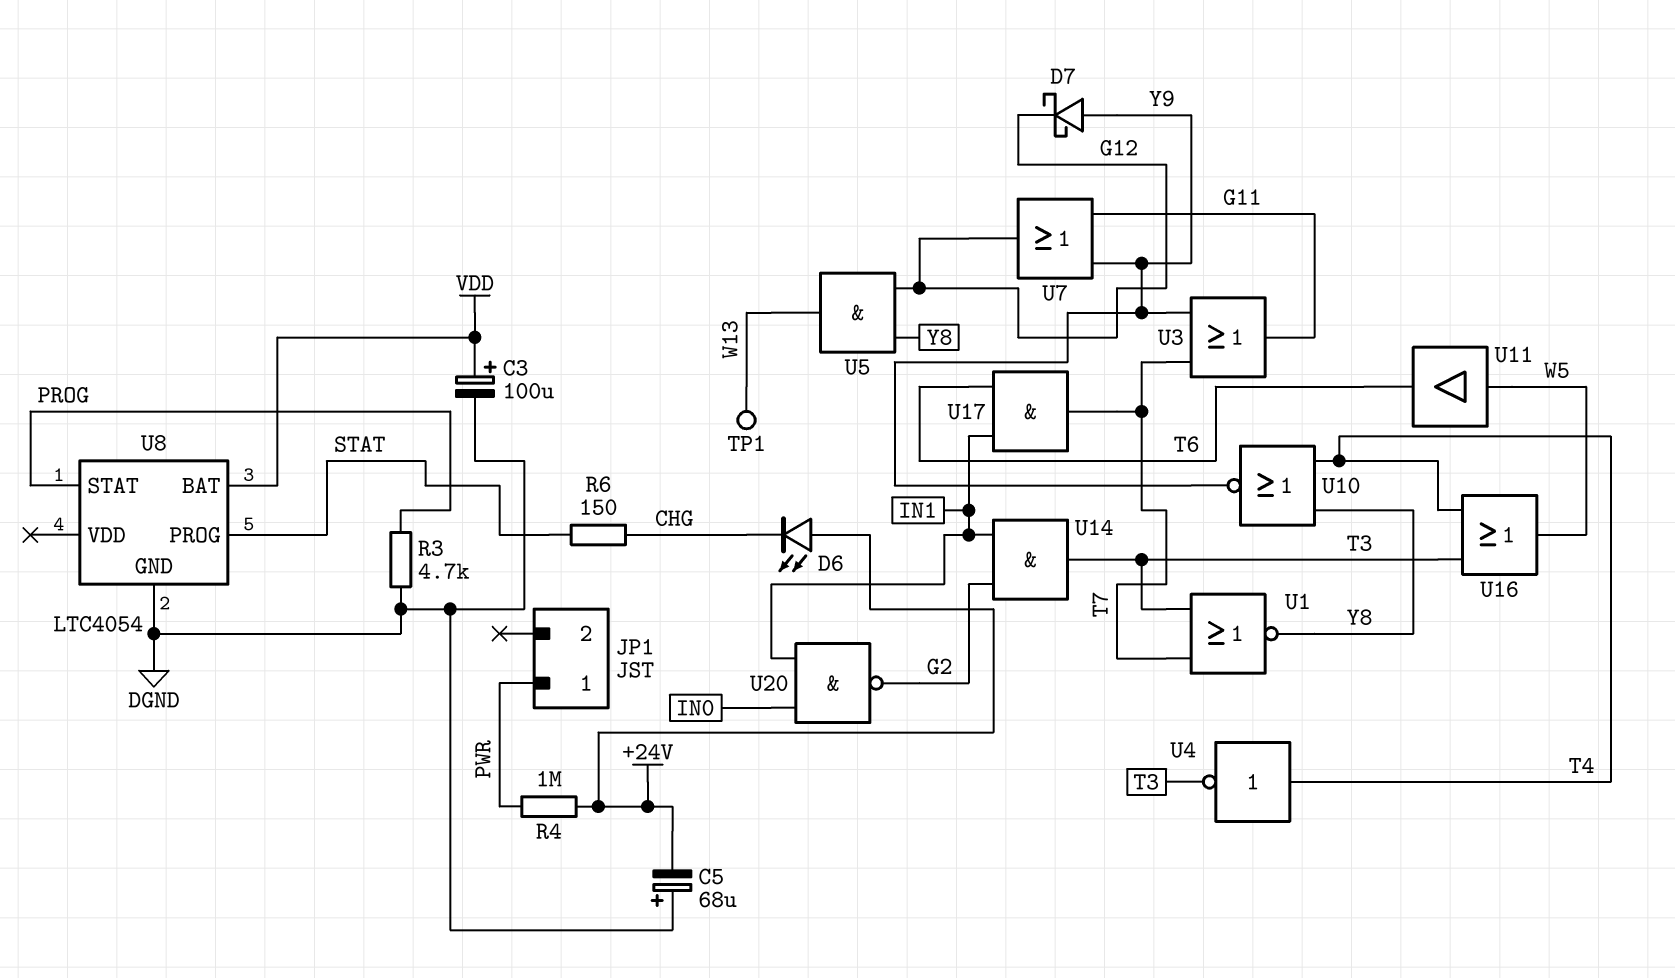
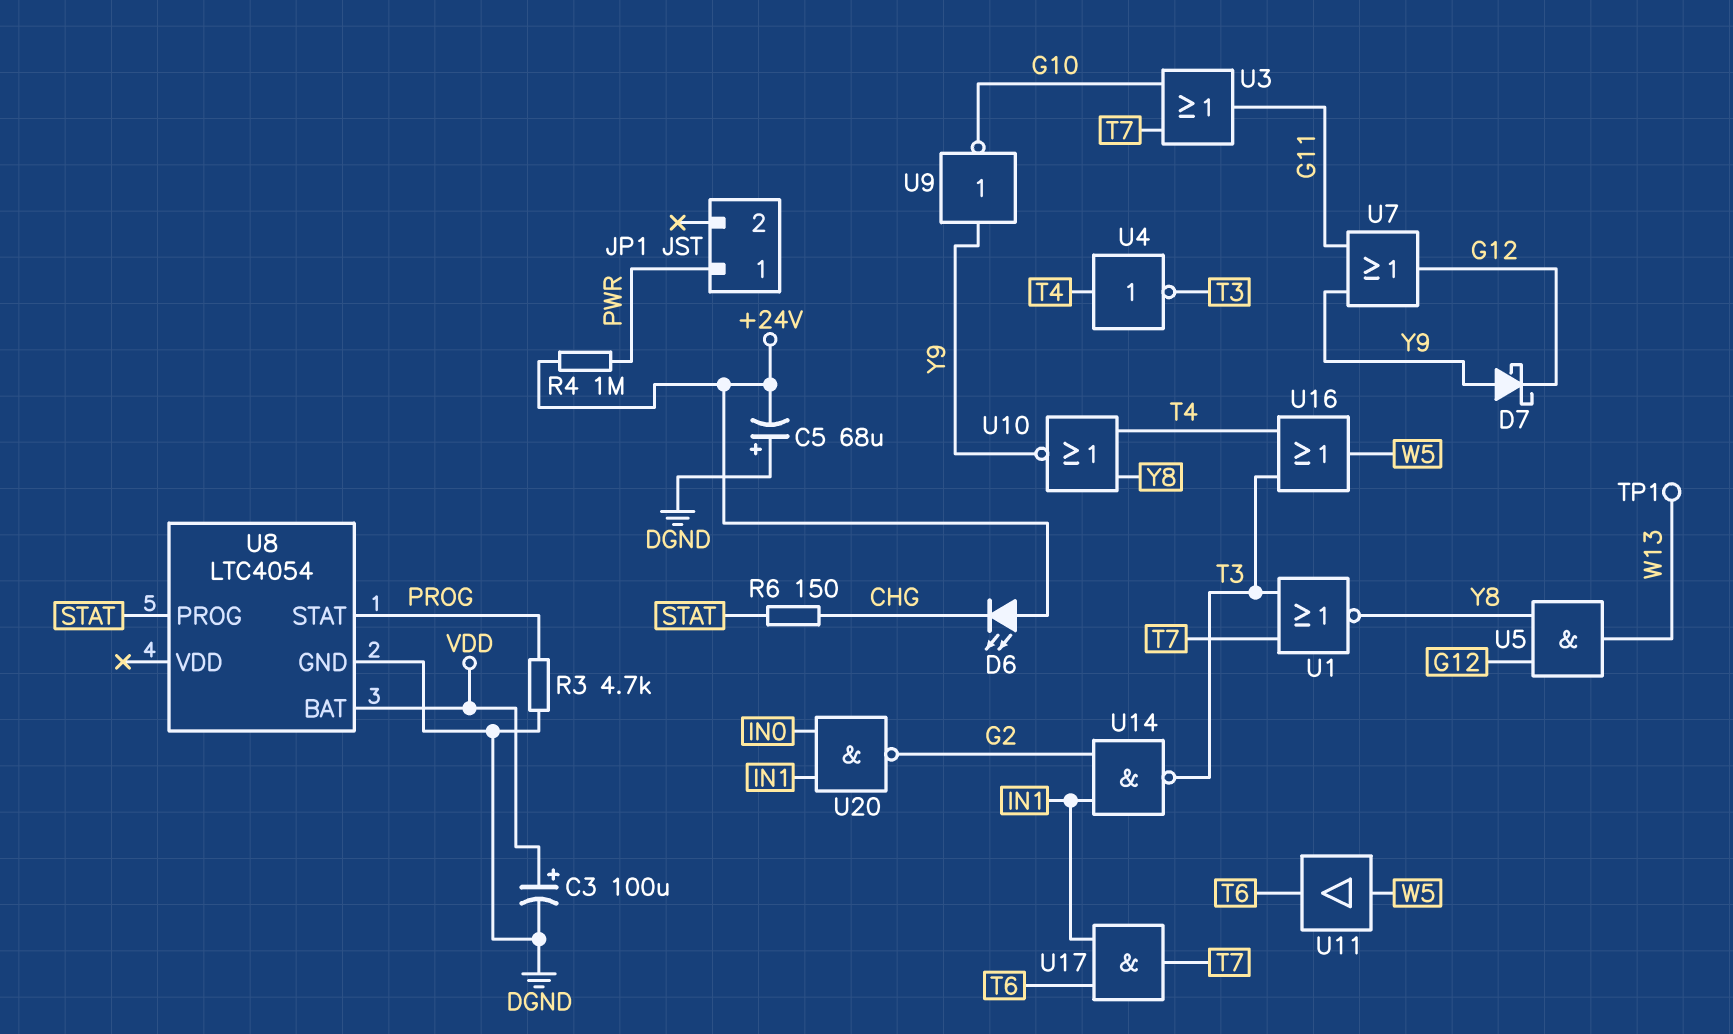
U3: OR (in T7, in Y9, out G11) -> OR (in G10, in T7, out G11)
U9: none -> NOT (in Y9, out G10)
U14: AND (in G2, in IN1, out T3) -> NAND (in G2, in IN1, out T3)

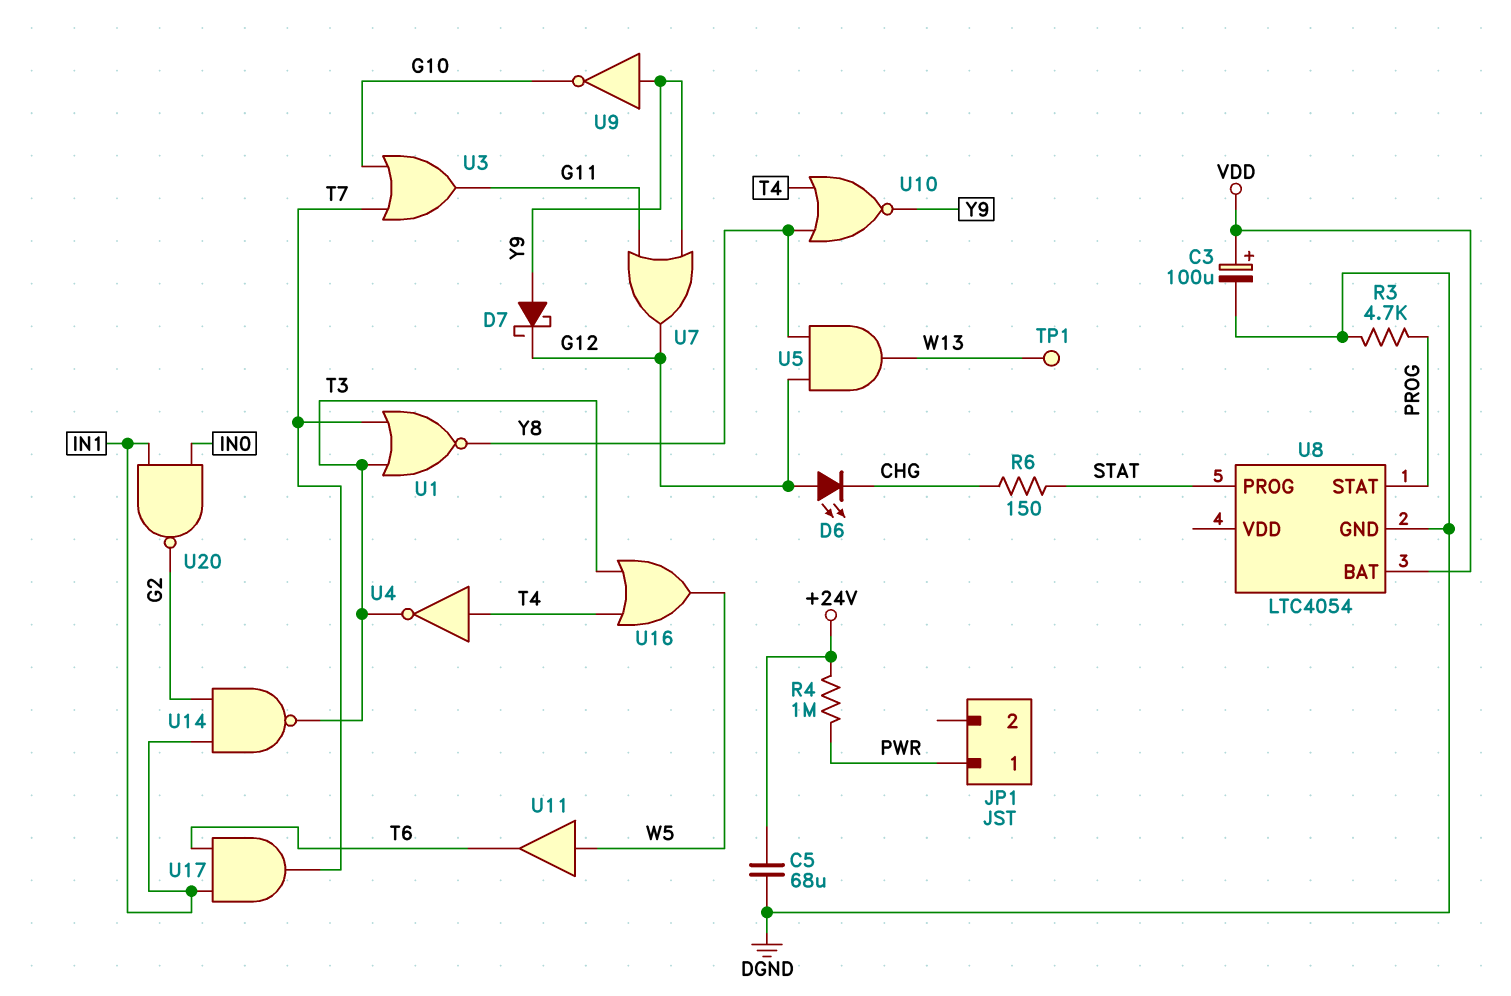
C5: 68uF (plus DGND, minus +24V) -> 68uF (+24V, DGND)
D6: LED (A +24V, K CHG) -> LED (A G12, K CHG)

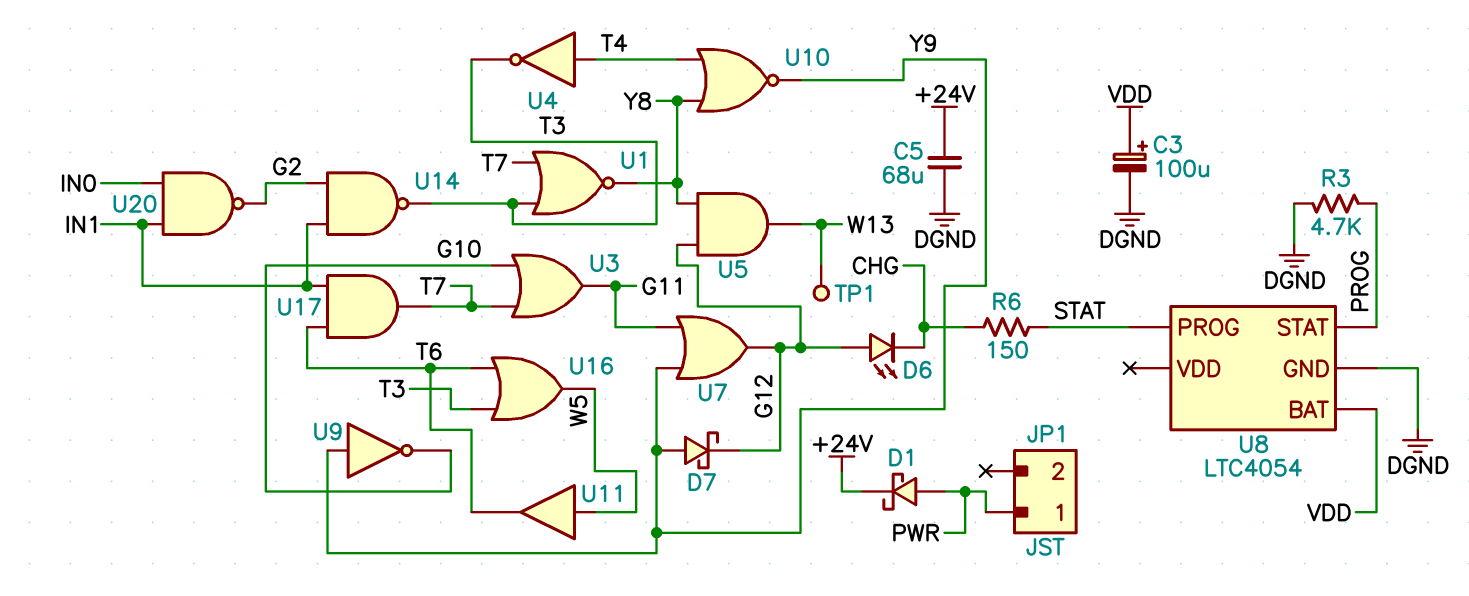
D1: none -> schottky (A PWR, K +24V)
R4: 1M (+24V, PWR) -> none
U16: OR (in T3, in T4, out W5) -> OR (in T3, in T6, out W5)

